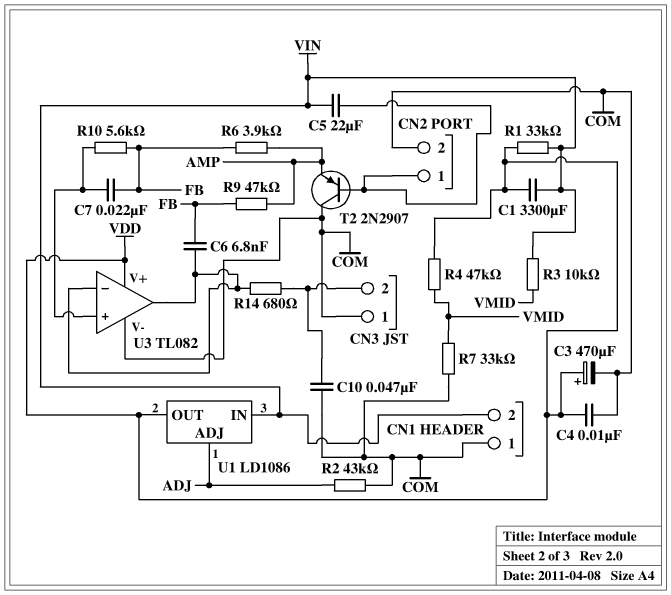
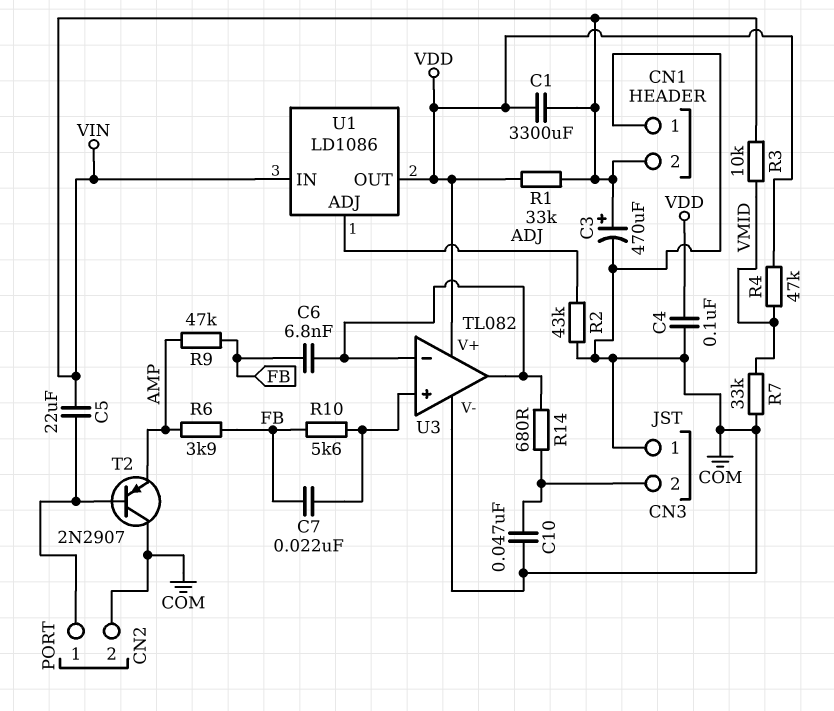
C3: 470uF (plus VDD, minus COM) -> 470uF (plus VIN, minus COM)
C4: 10nF (COM, VDD) -> 100nF (COM, VDD)

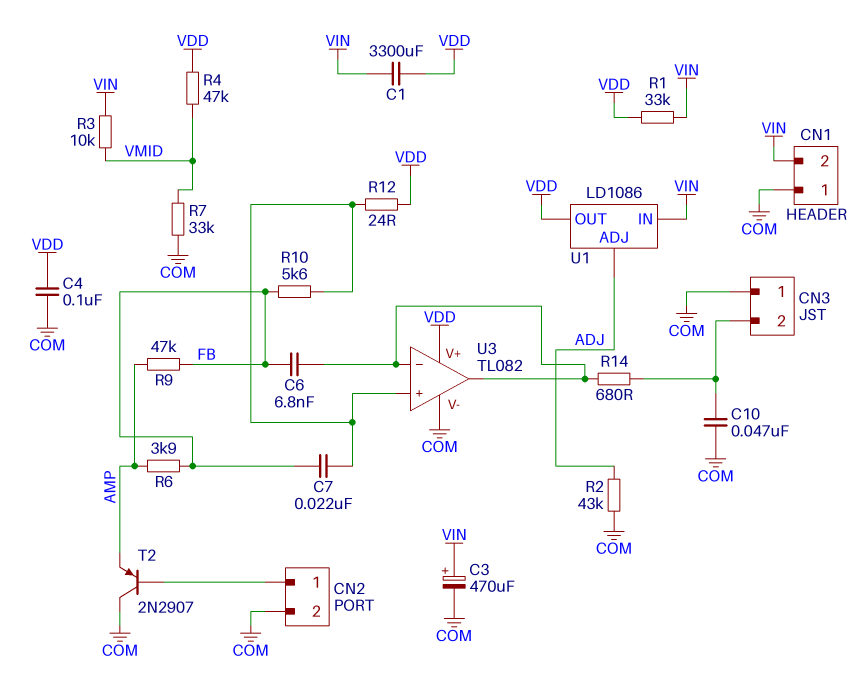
C5: 22uF (CN2/1, VIN) -> none
R12: none -> 24 (U3/in+, VDD)

